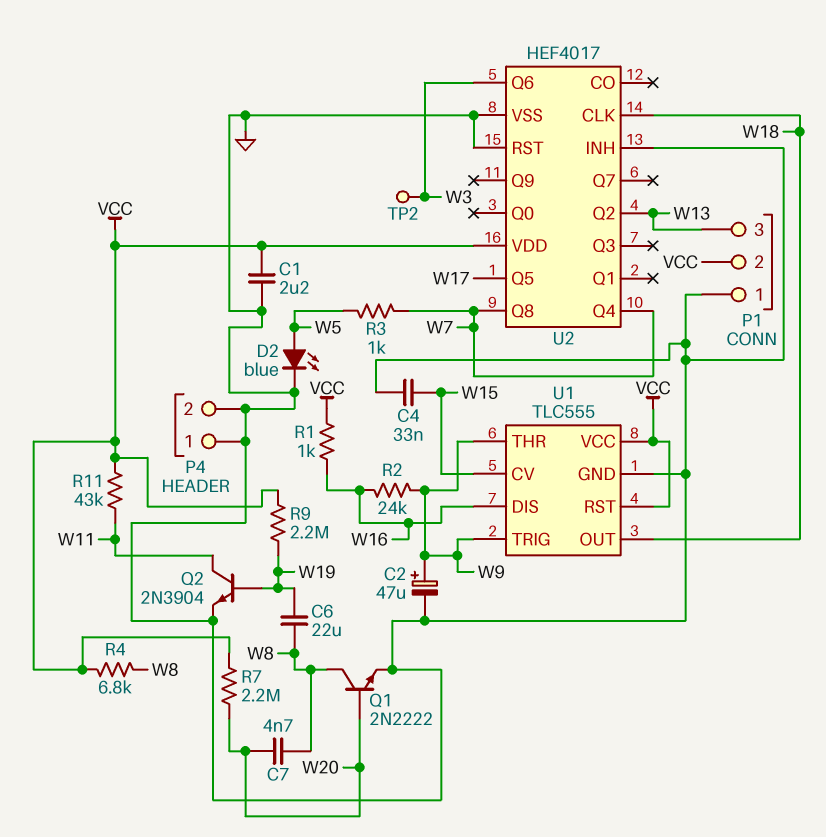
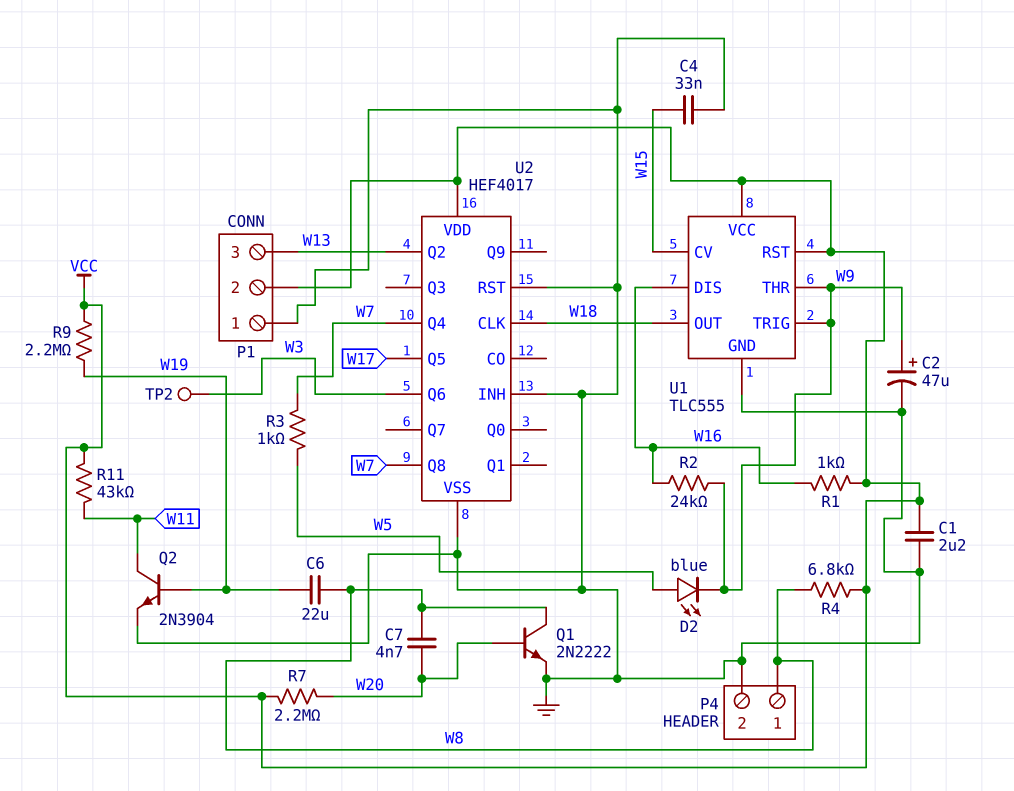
D2: LED blue (A W5, K GND) -> LED blue (A W5, K W9)
P4 pin 1: GND -> W8

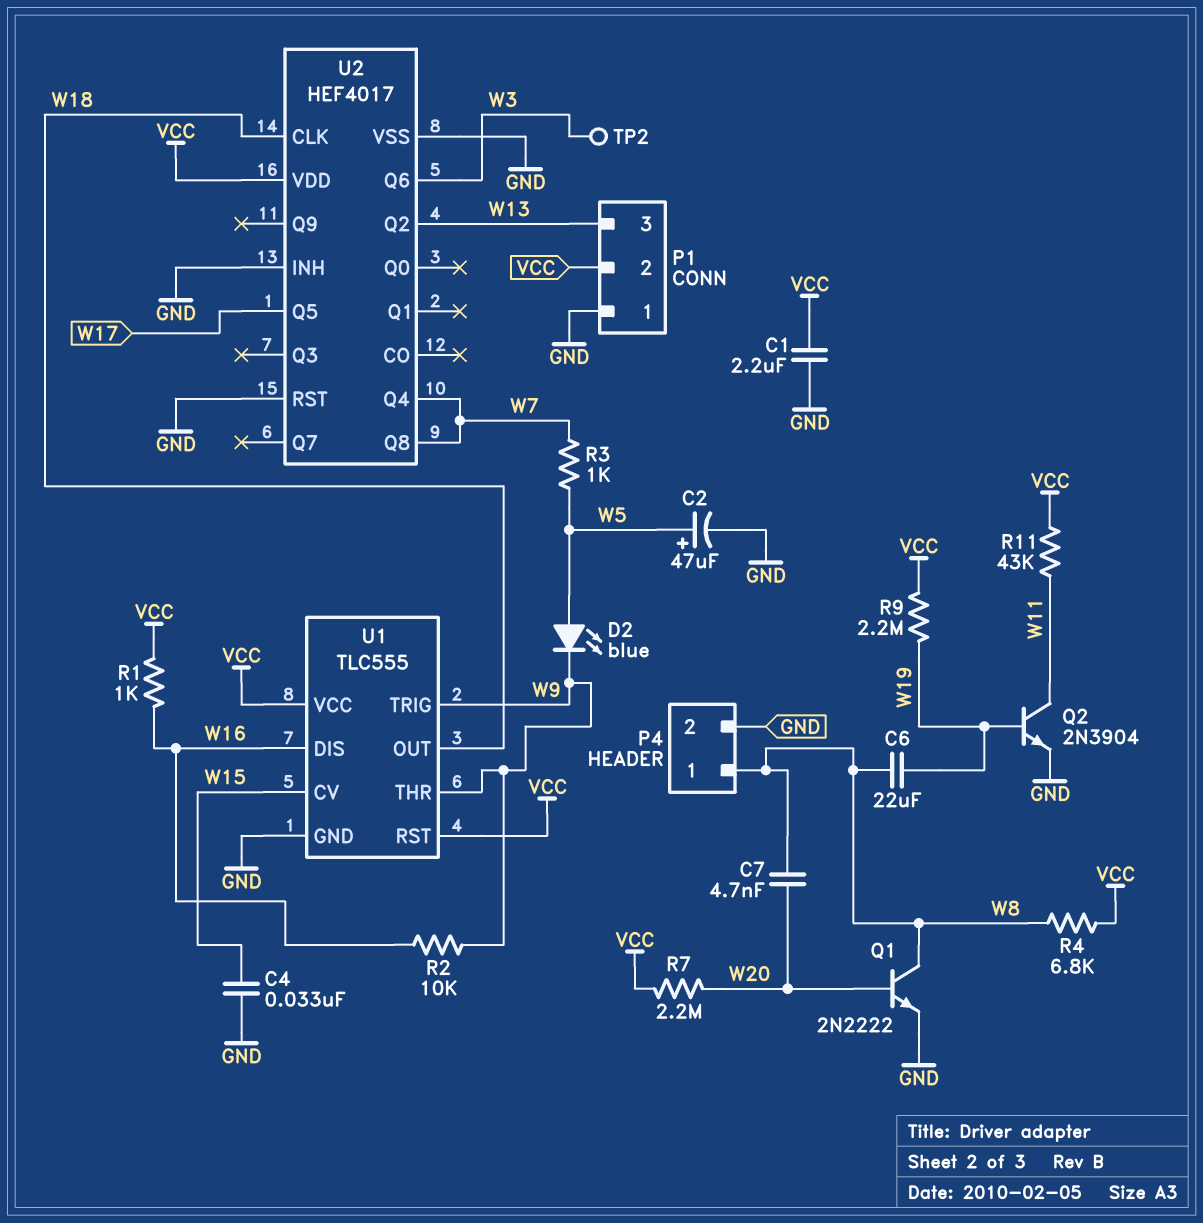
C2: 47uF (plus W9, minus GND) -> 47uF (plus W5, minus GND)
R2: 24k (W9, W16) -> 10k (W9, W16)

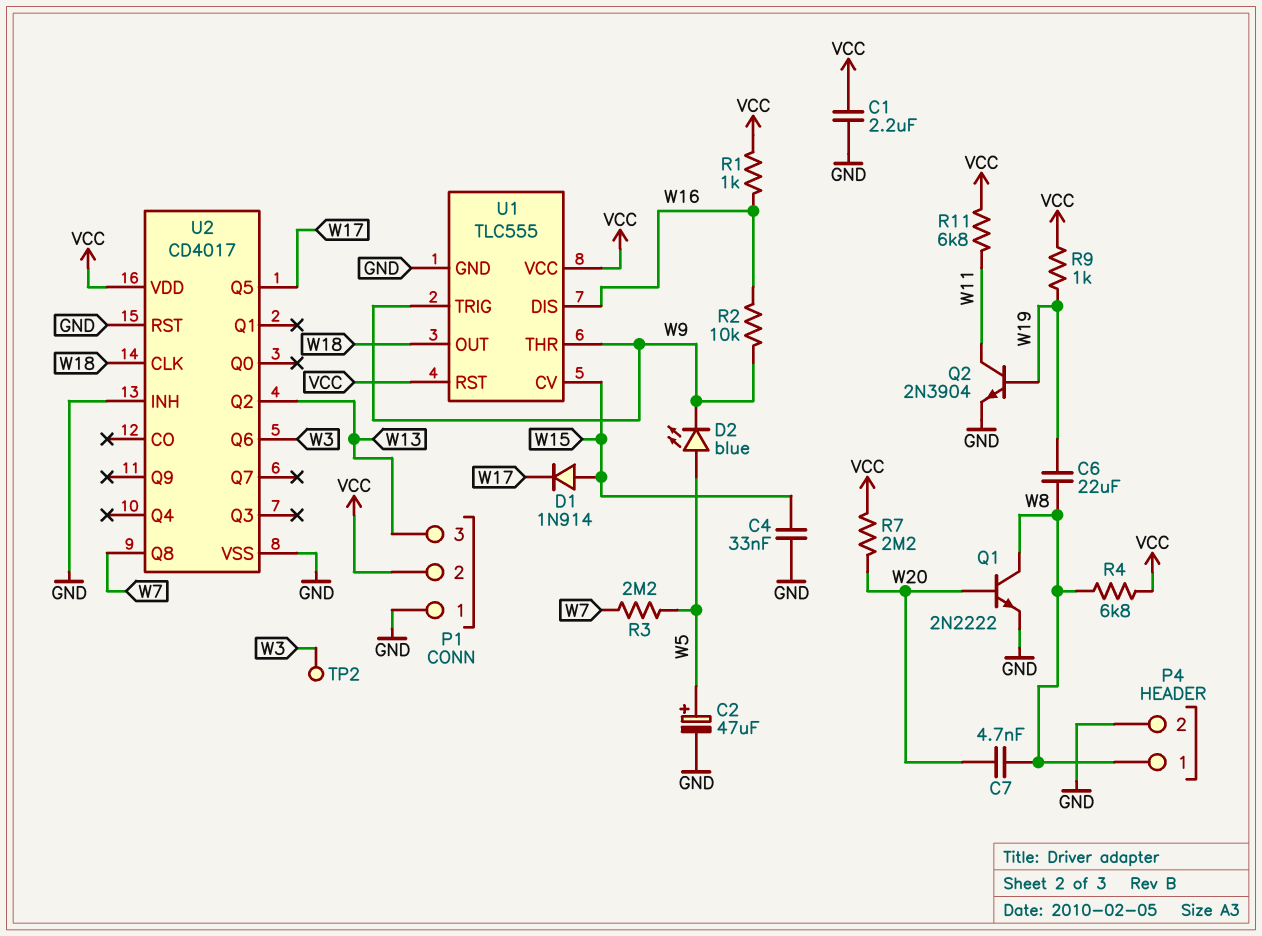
D1: none -> diode 1N914 (A W15, K W17)
R3: 1k (W5, W7) -> 2.2M (W5, W7)
R9: 2.2M (VCC, W19) -> 1k (VCC, W19)
R11: 43k (VCC, W11) -> 6.8k (VCC, W11)
U2: HEF4017 -> CD4017
U2 pin Q4: W7 -> none

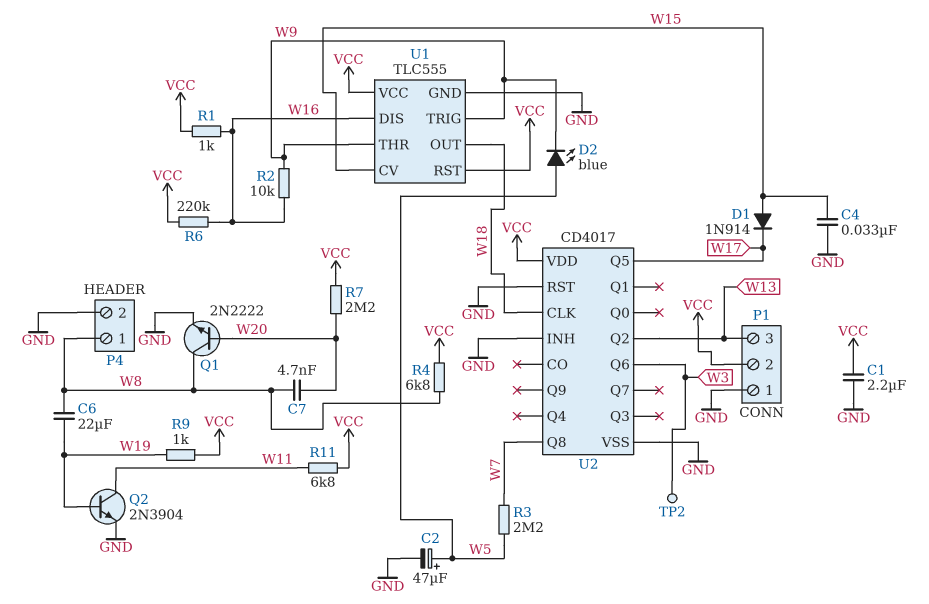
R6: none -> 220k (VCC, W16)

